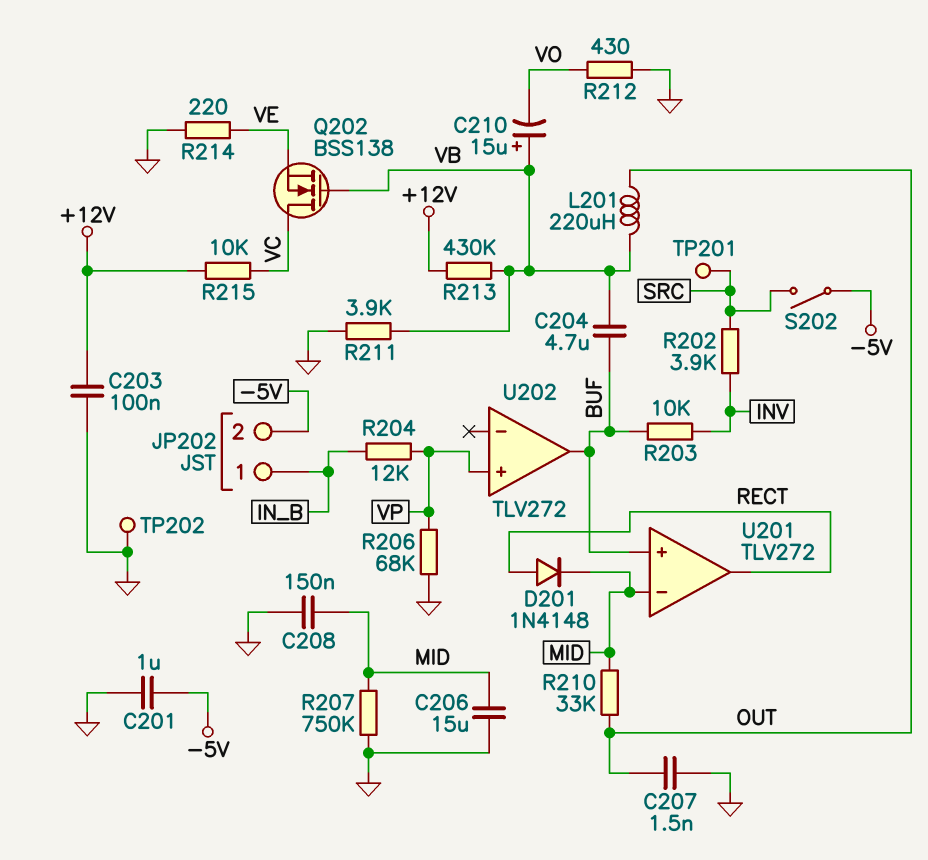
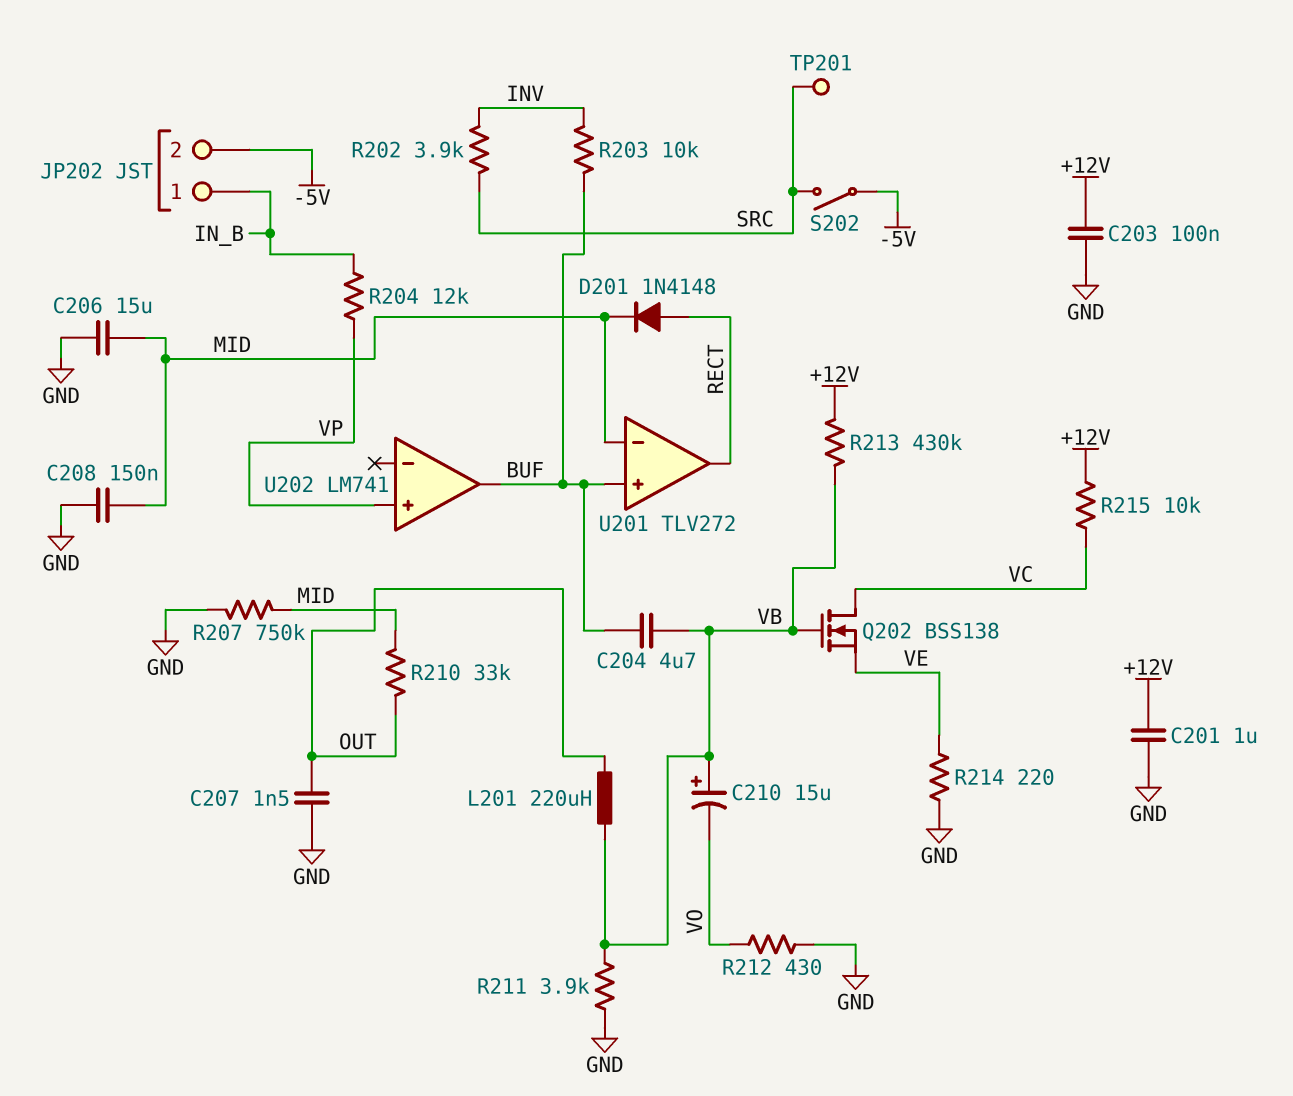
C201: 1uF (-5V, GND) -> 1uF (+12V, GND)
R206: 68k (GND, VP) -> none
TP202: test point (GND) -> none
U202: TLV272 -> LM741

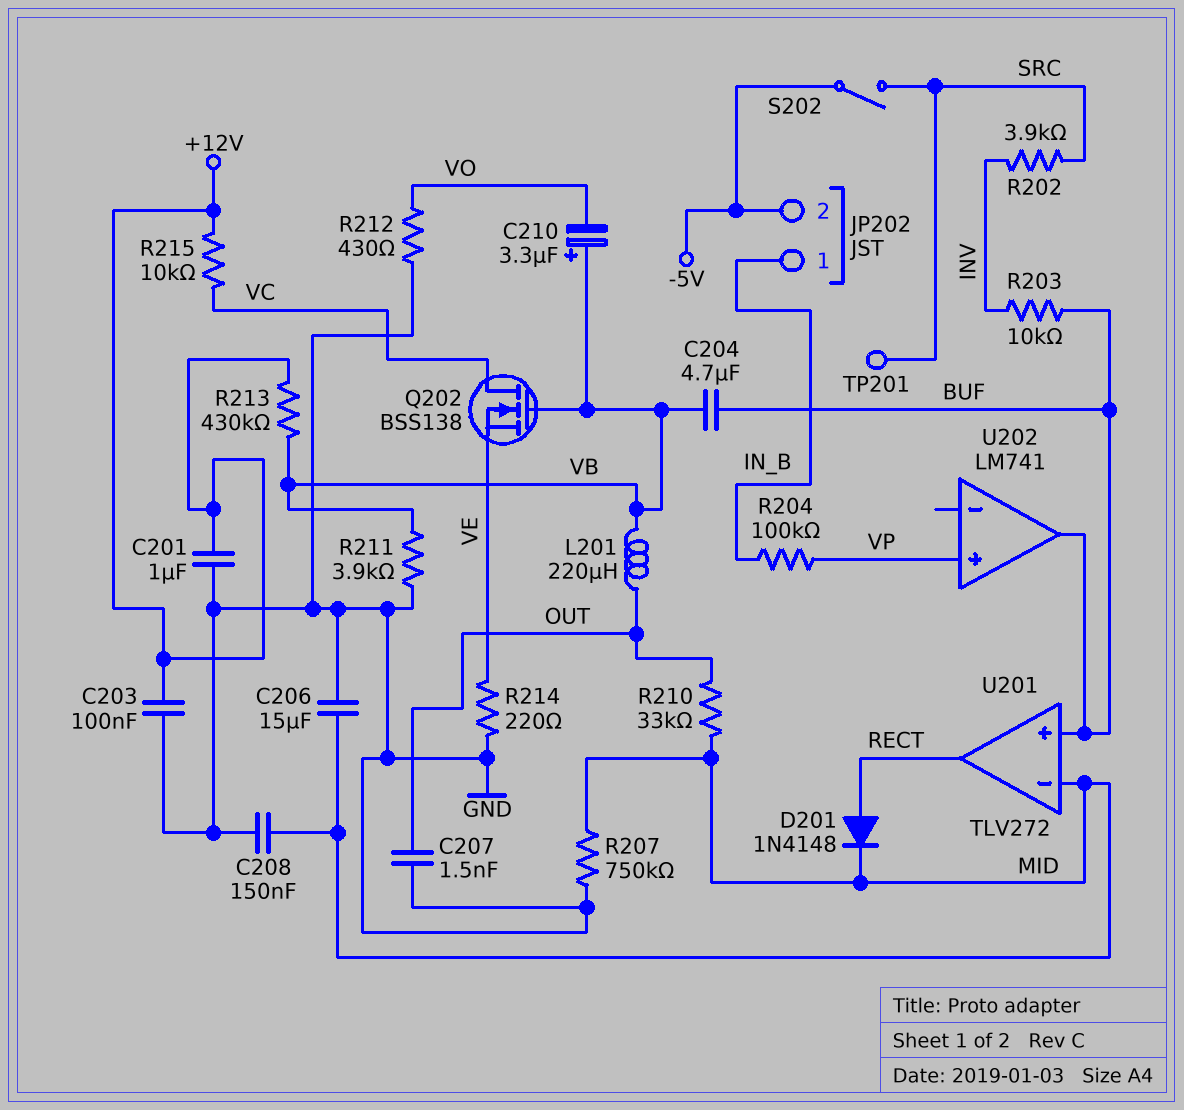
C210: 15uF (plus VB, minus VO) -> 3.3uF (plus VB, minus VO)
R204: 12k (IN_B, VP) -> 100k (IN_B, VP)

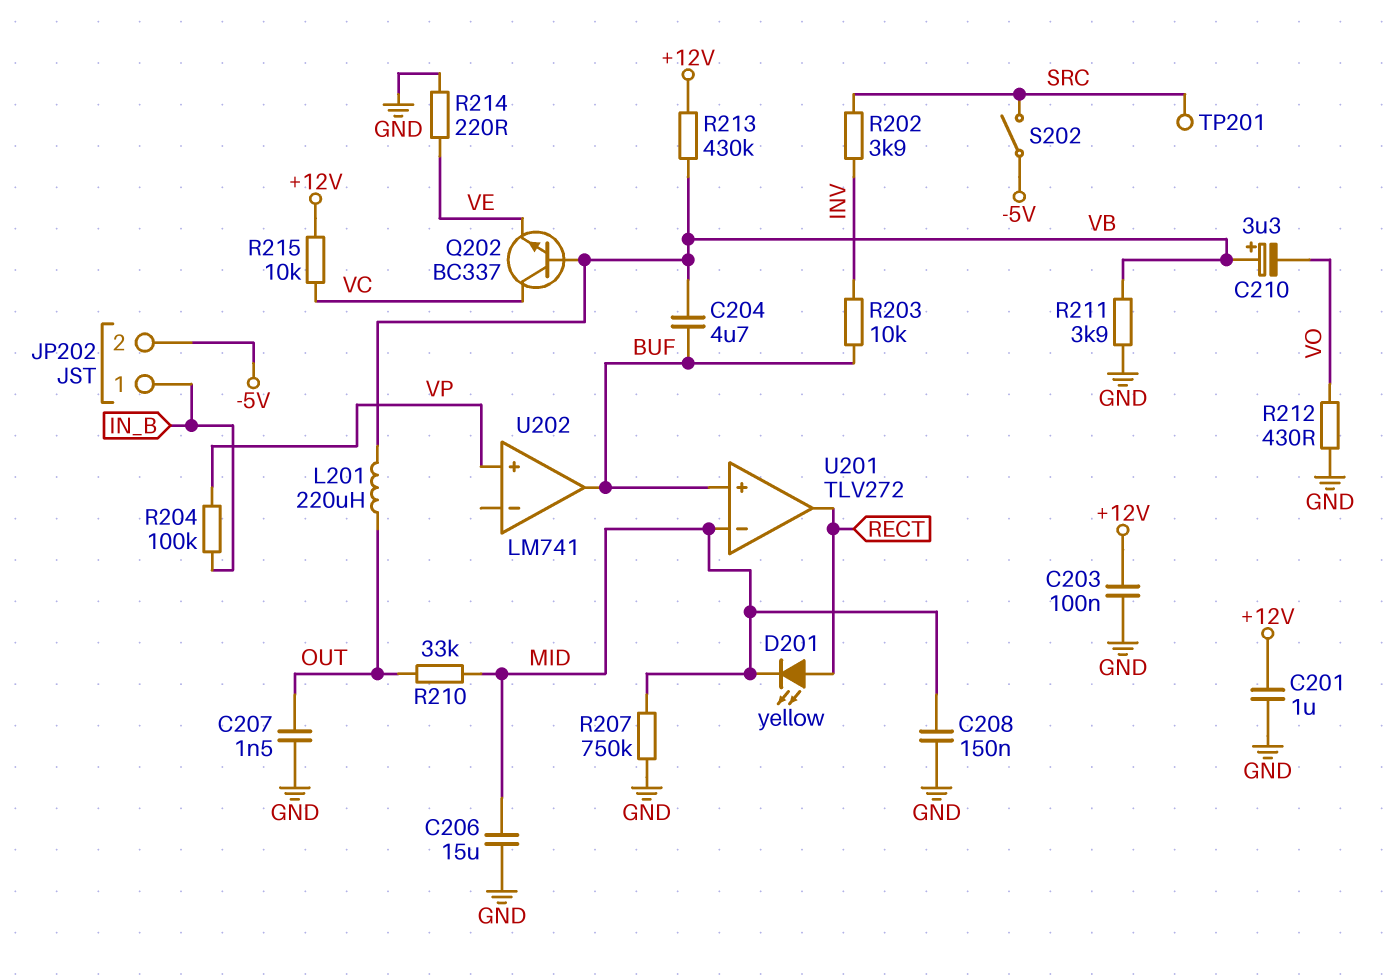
D201: diode 1N4148 (A RECT, K MID) -> LED yellow (A RECT, K MID)
Q202: NMOS BSS138 (G VB, D VC, S VE) -> NPN BC337 (B VB, C VC, E VE)

